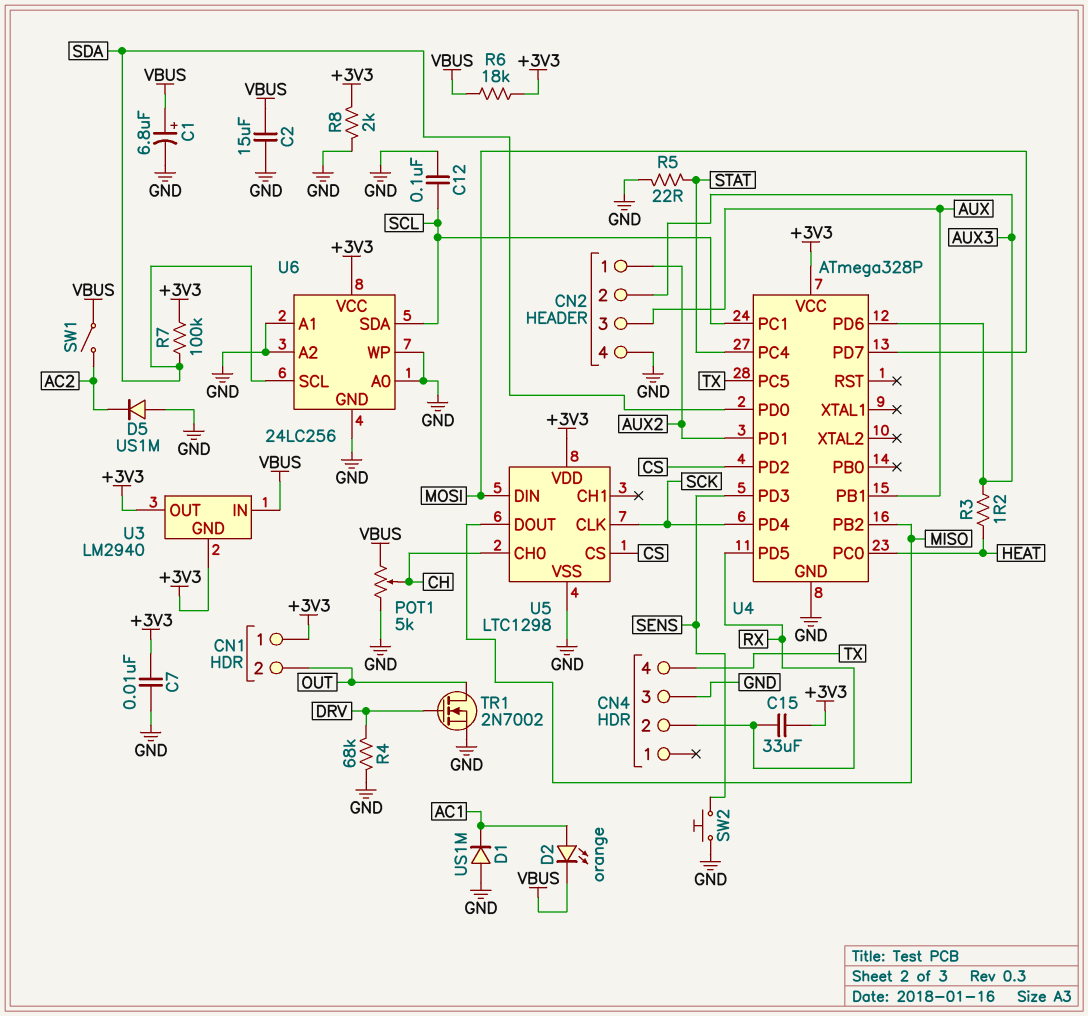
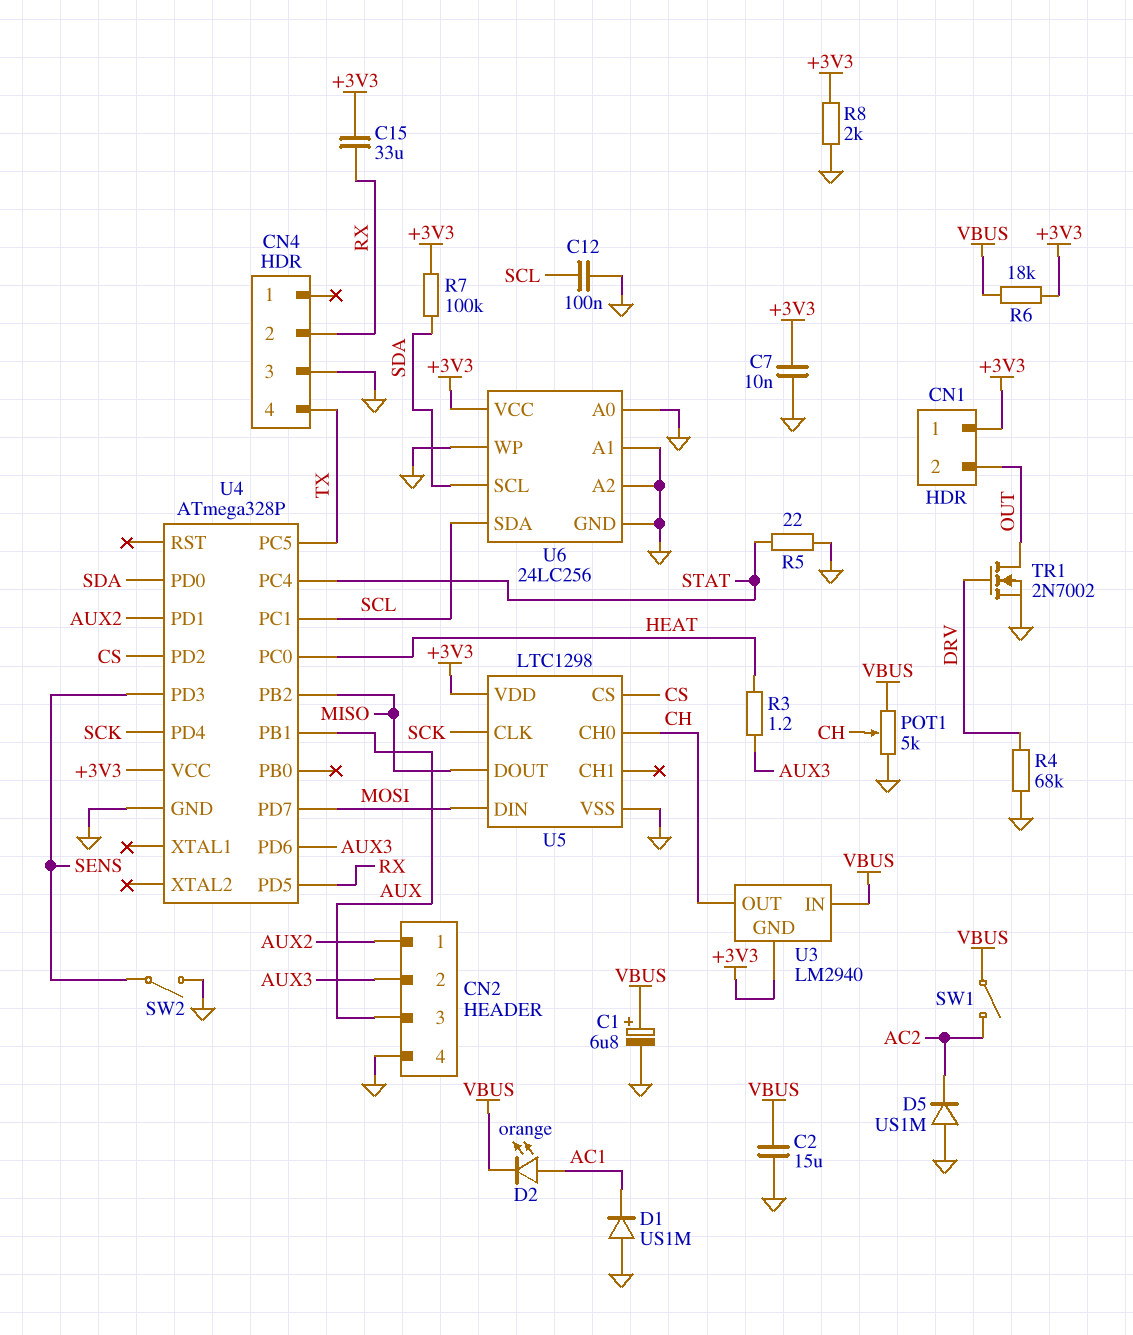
SW2: button (GND, SENS) -> switch (GND, SENS)
U3 pin OUT: +3V3 -> CH

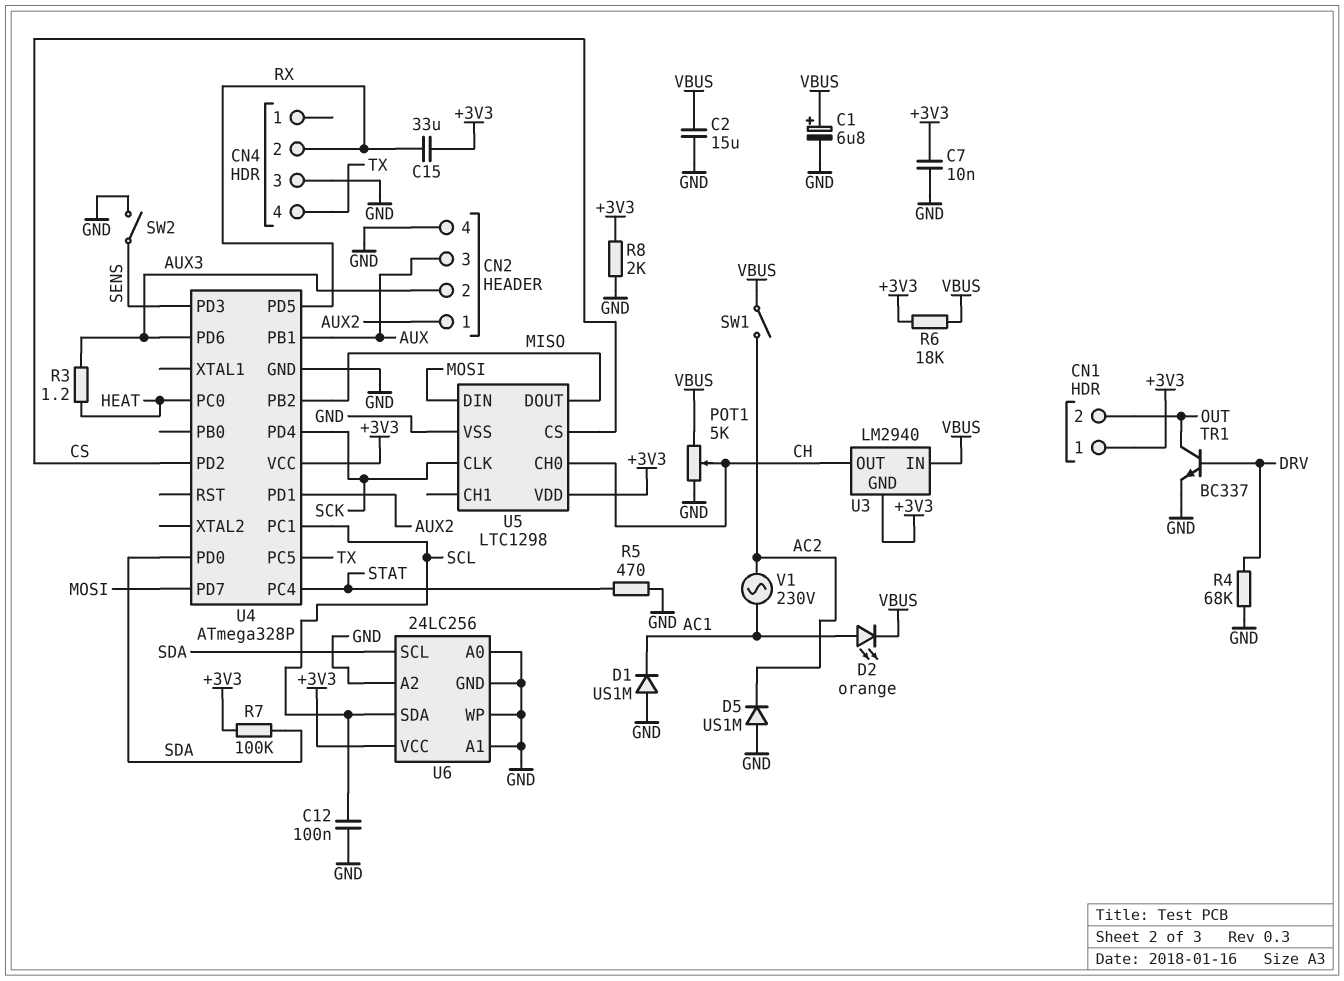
R5: 22 (GND, STAT) -> 470 (GND, STAT)
TR1: NMOS 2N7002 (G DRV, D OUT, S GND) -> NPN BC337 (B DRV, C OUT, E GND)
V1: none -> AC 230V (AC1, AC2)

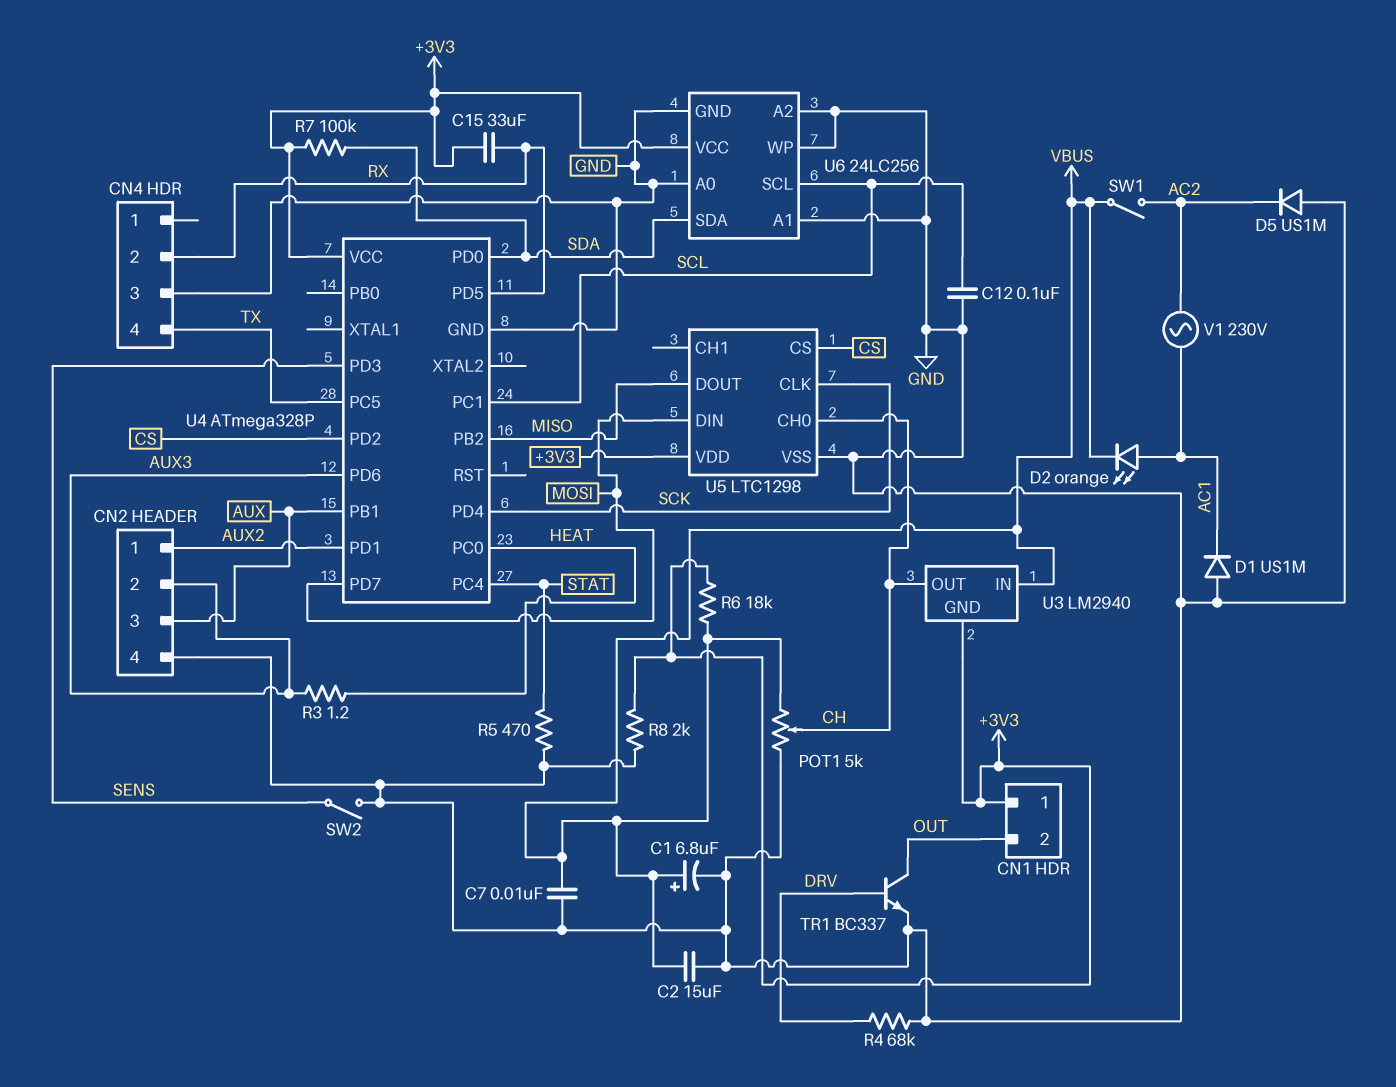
C7: 10nF (+3V3, GND) -> 10nF (GND, VBUS)
U6 pin SCL: SDA -> SCL
U6 pin SDA: SCL -> SDA

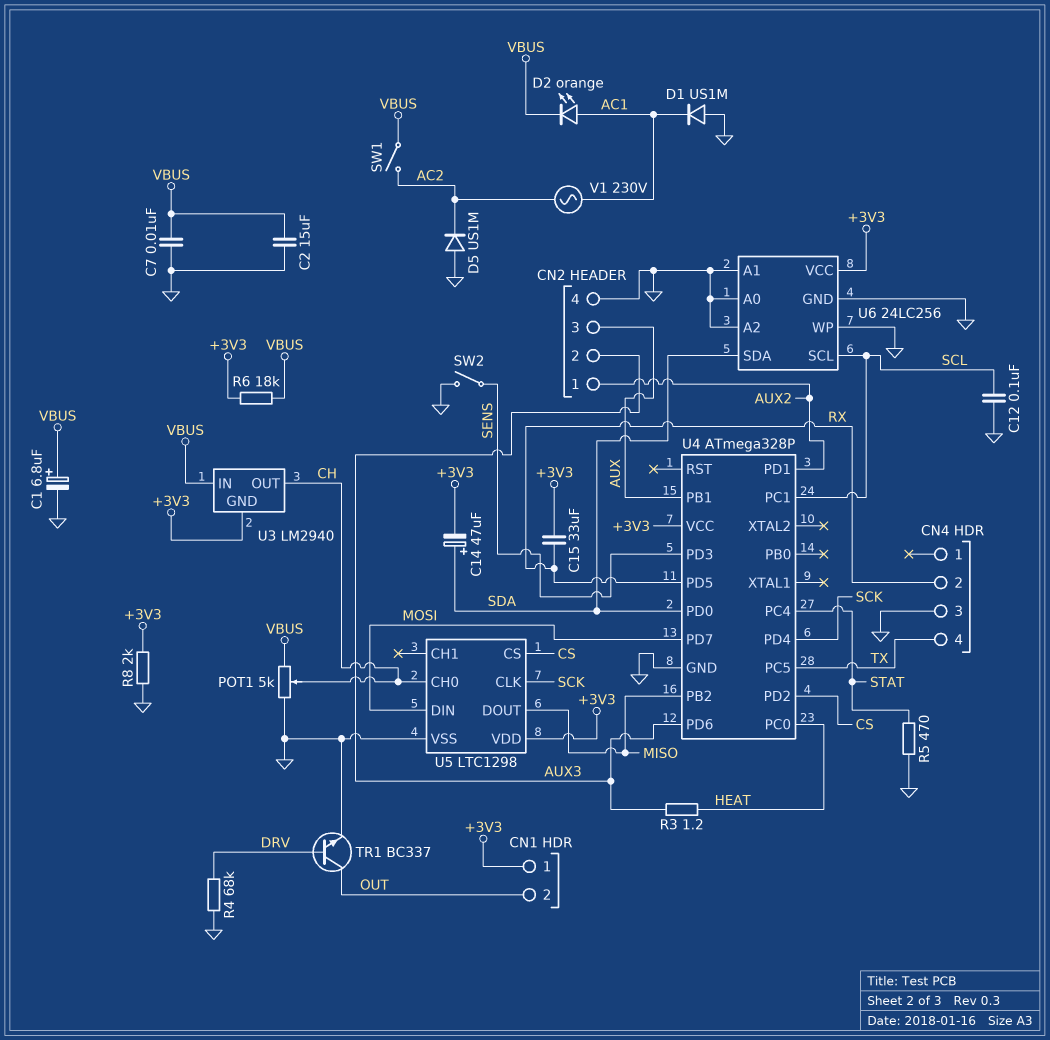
C14: none -> 47uF (plus SDA, minus +3V3)
R7: 100k (+3V3, SDA) -> none

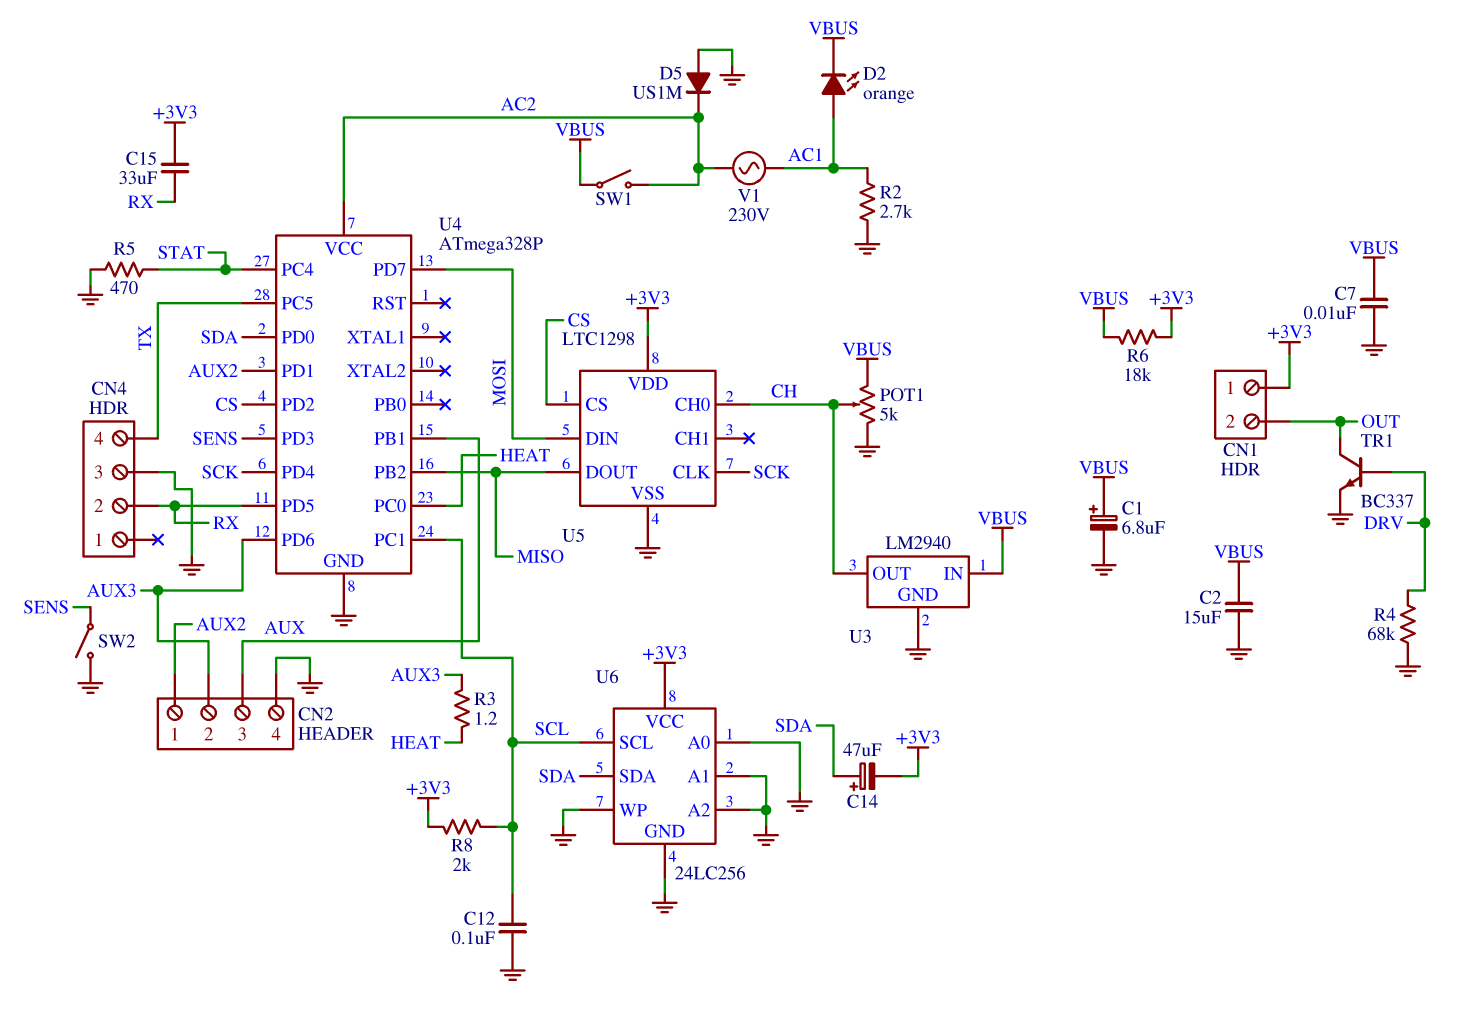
D1: diode US1M (A GND, K AC1) -> none
R2: none -> 2.7k (AC1, GND)
R8: 2k (+3V3, GND) -> 2k (+3V3, SCL)
U3 pin GND: +3V3 -> GND
U4 pin VCC: +3V3 -> AC2

